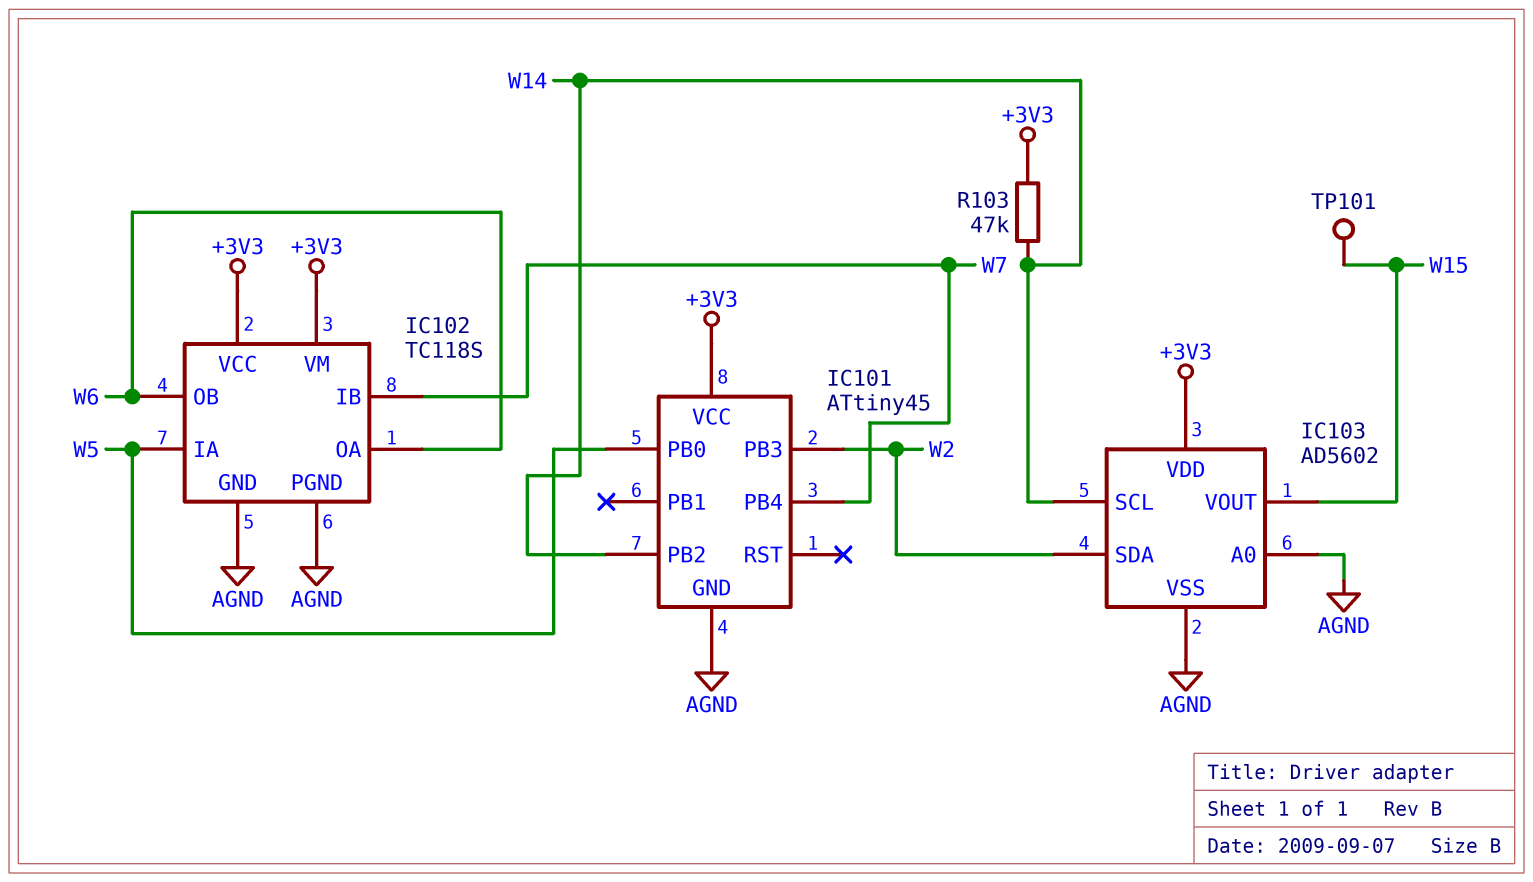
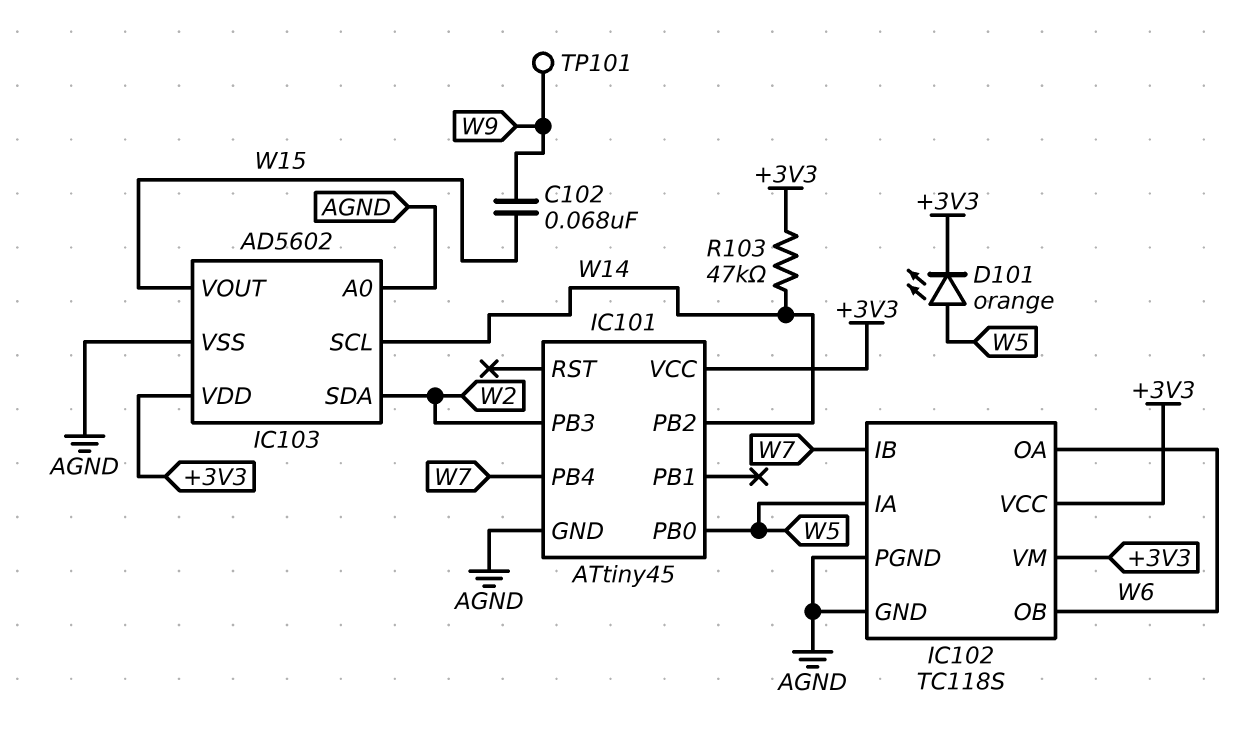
C102: none -> 68nF (W9, W15)
D101: none -> LED orange (A W5, K +3V3)
TP101: test point (W15) -> test point (W9)

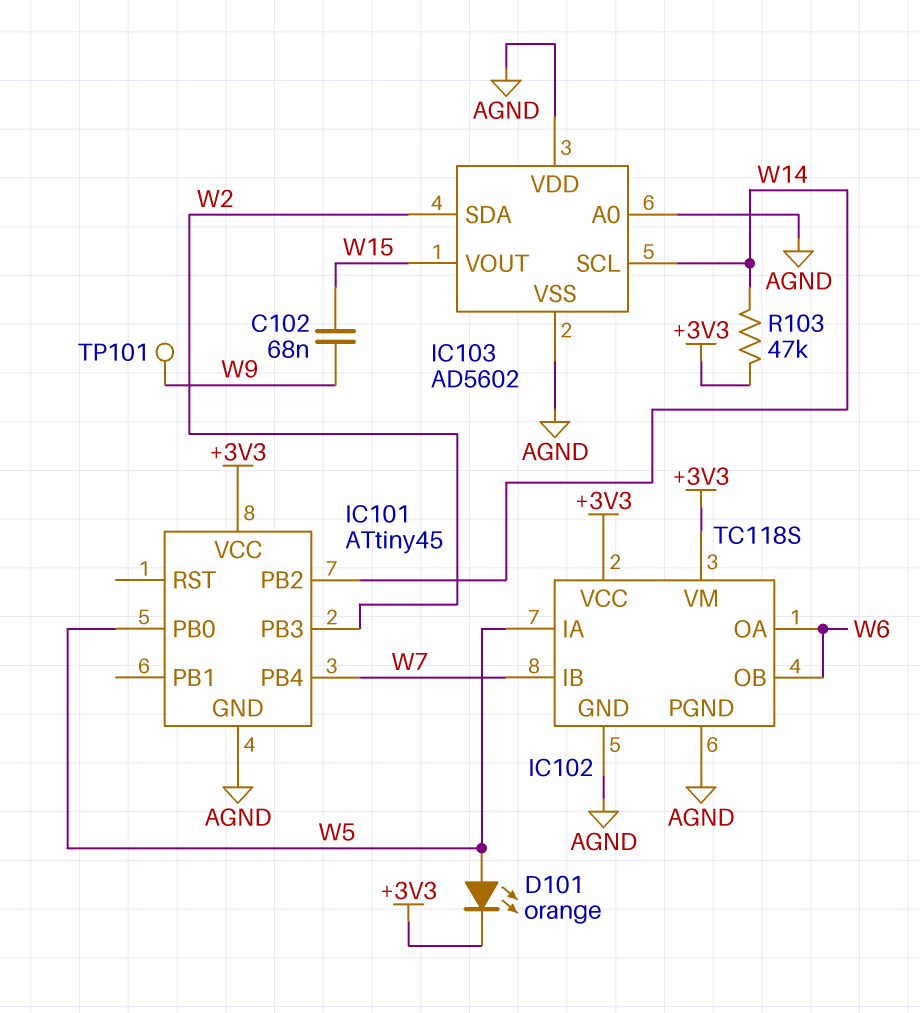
IC103 pin VDD: +3V3 -> AGND

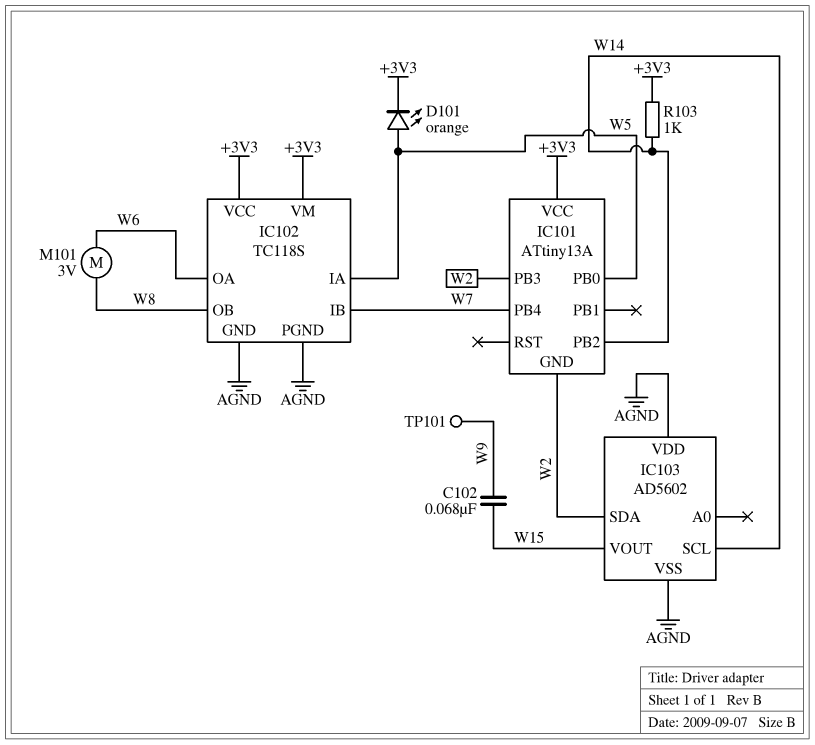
IC101: ATtiny45 -> ATtiny13A
IC101 pin GND: AGND -> W2
IC102 pin OB: W6 -> W8
IC103 pin A0: AGND -> none
M101: none -> motor 3V (W6, W8)
R103: 47k (+3V3, W14) -> 1k (+3V3, W14)

